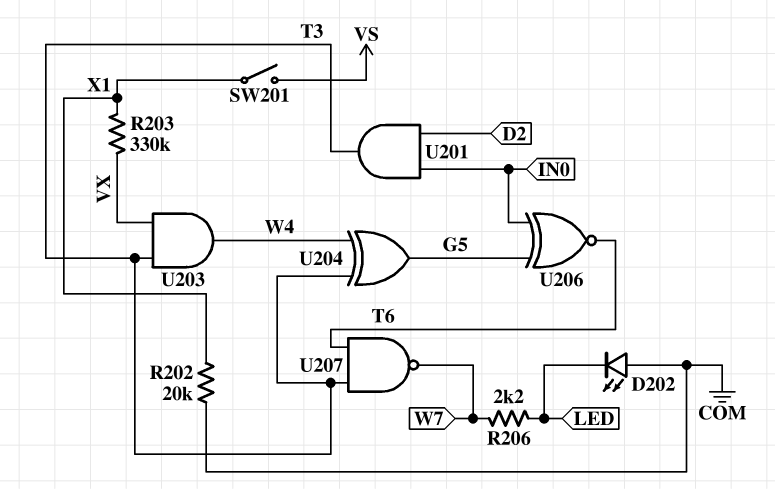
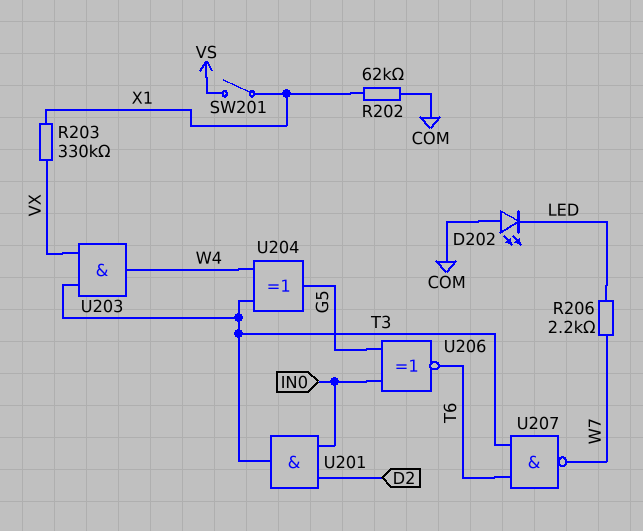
R202: 20k (COM, X1) -> 62k (COM, X1)

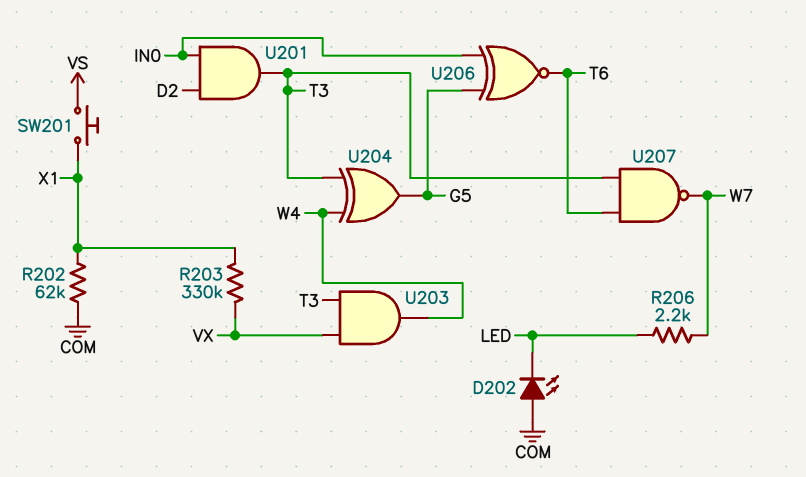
SW201: switch (VS, X1) -> button (VS, X1)

